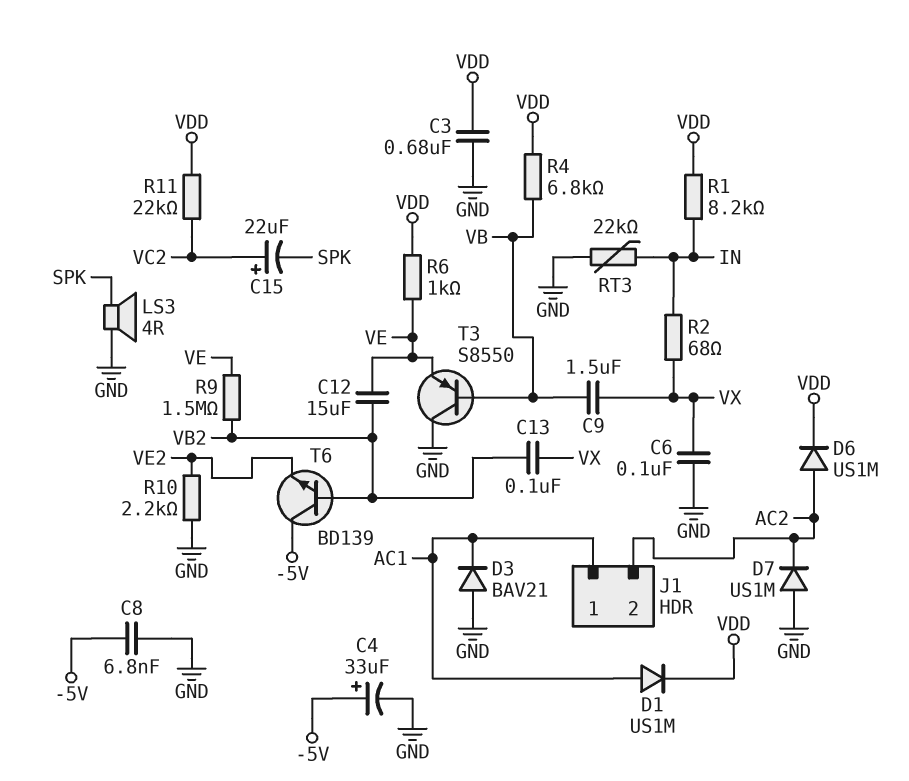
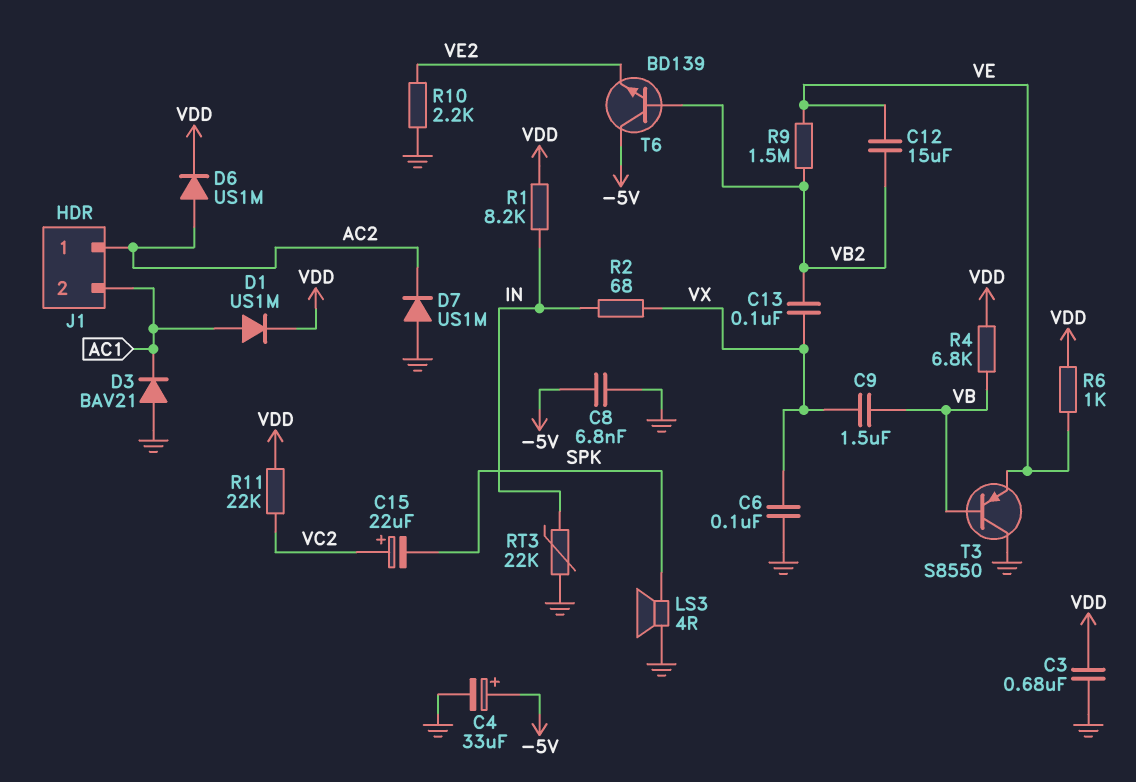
J1 pin 1: AC1 -> AC2
J1 pin 2: AC2 -> AC1

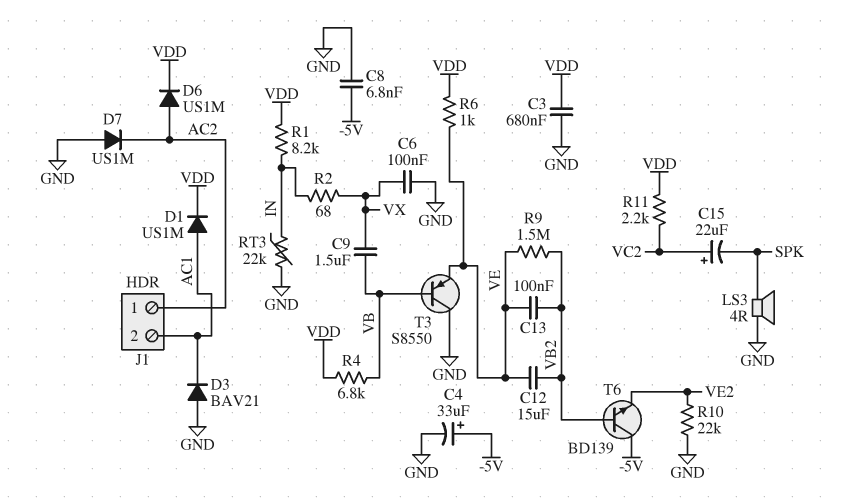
C13: 100nF (VB2, VX) -> 100nF (VB2, VE)
R10: 2.2k (GND, VE2) -> 22k (GND, VE2)
R11: 22k (VC2, VDD) -> 2.2k (VC2, VDD)

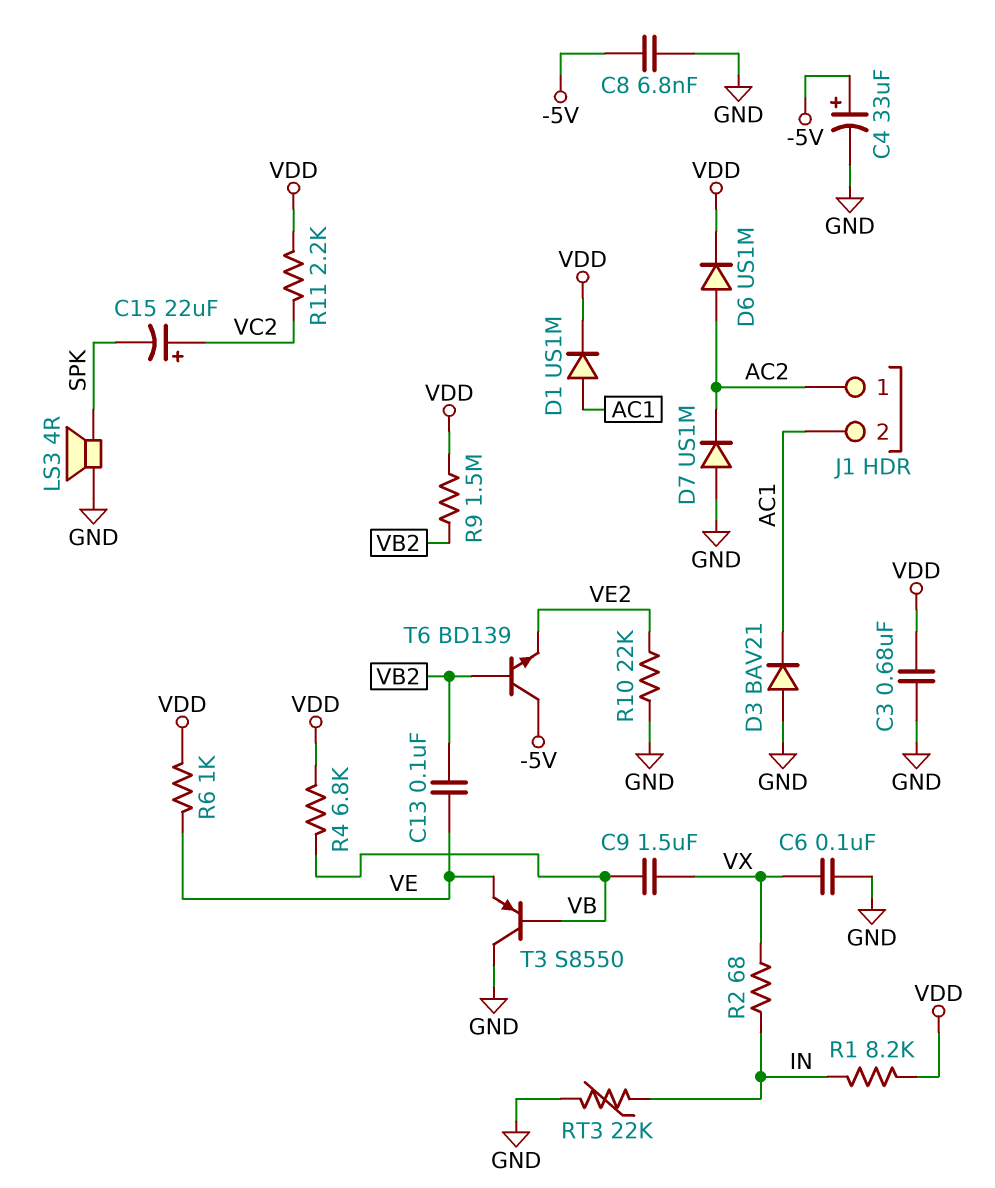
C12: 15uF (VB2, VE) -> none
R9: 1.5M (VB2, VE) -> 1.5M (VB2, VDD)

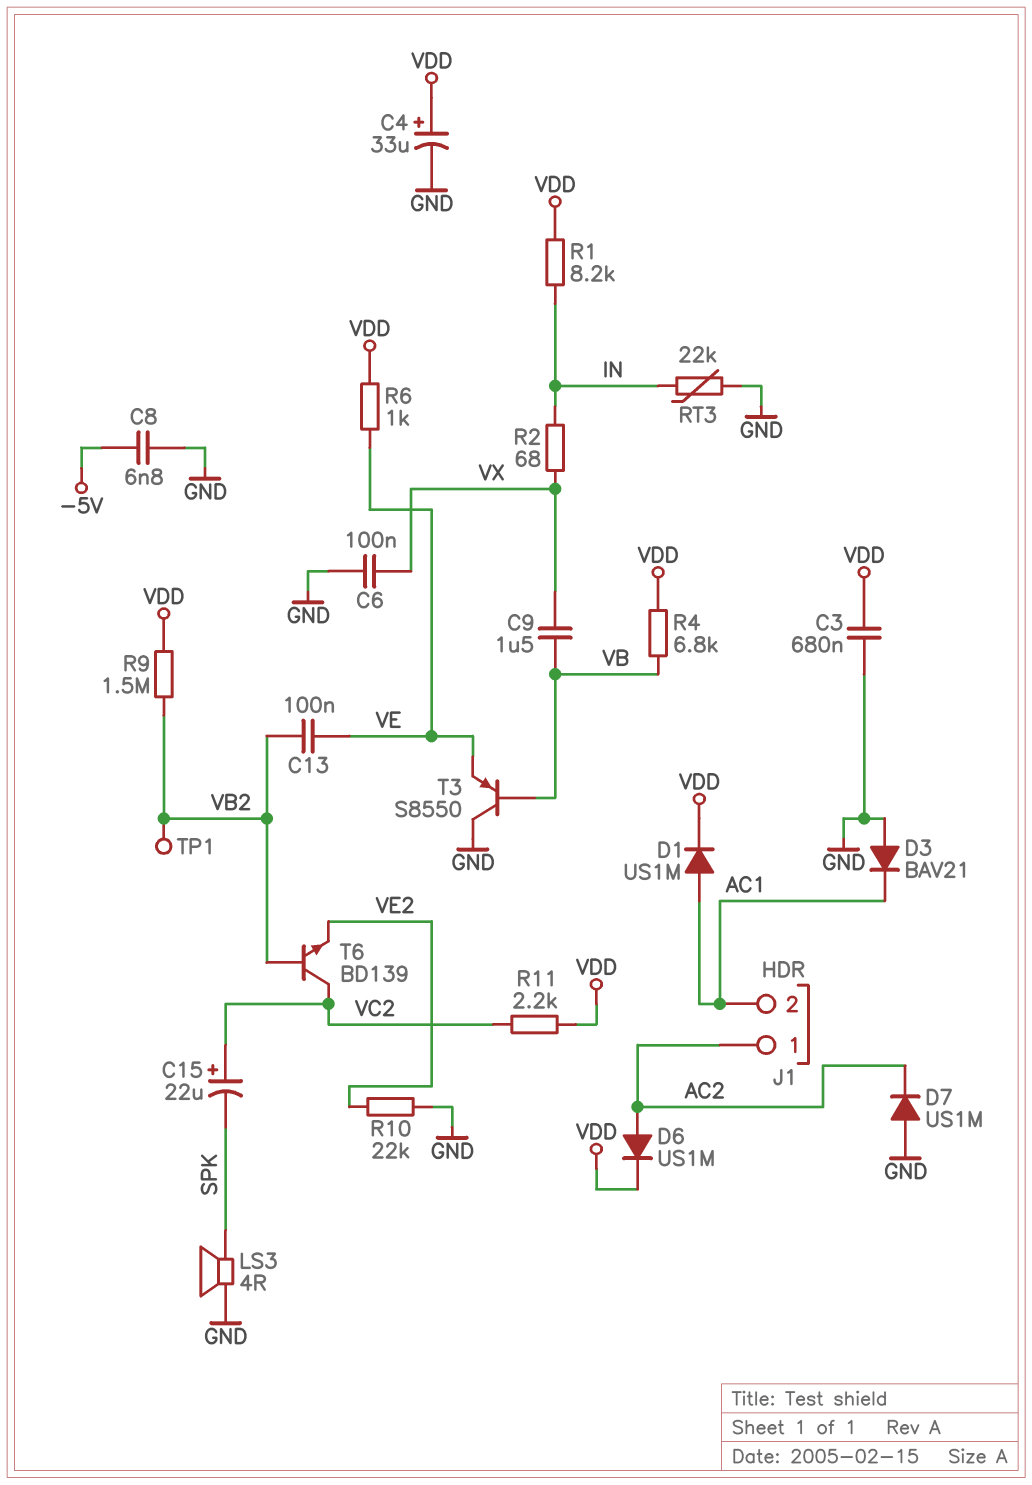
C4: 33uF (plus -5V, minus GND) -> 33uF (plus VDD, minus GND)
T6: NPN BD139 (B VB2, C -5V, E VE2) -> NPN BD139 (B VB2, C VC2, E VE2)
TP1: none -> test point (VB2)

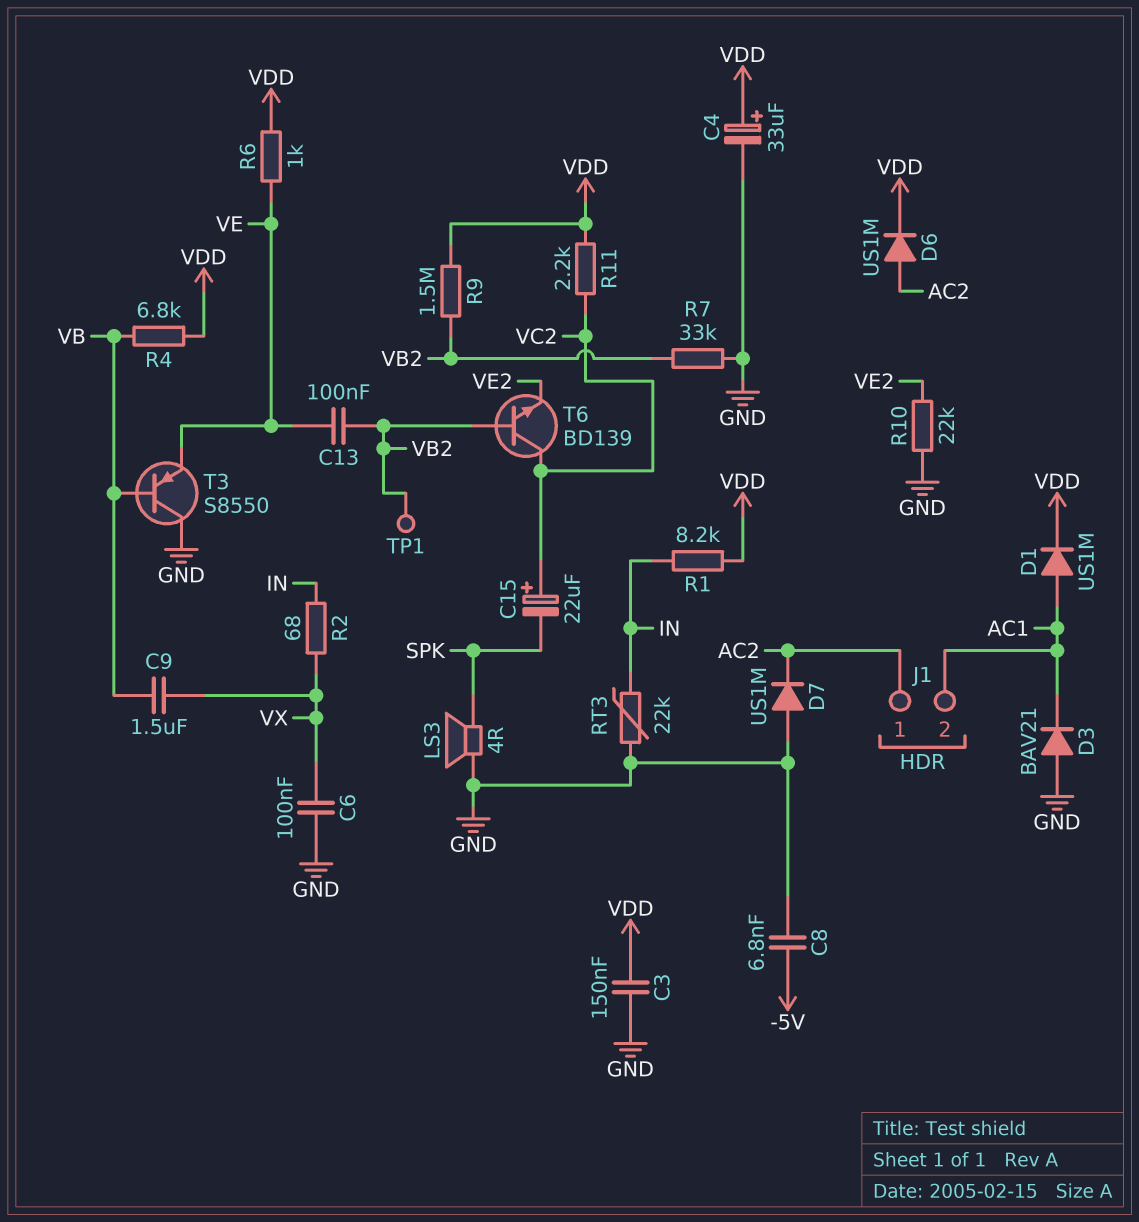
C3: 680nF (GND, VDD) -> 150nF (GND, VDD)
R7: none -> 33k (GND, VB2)

